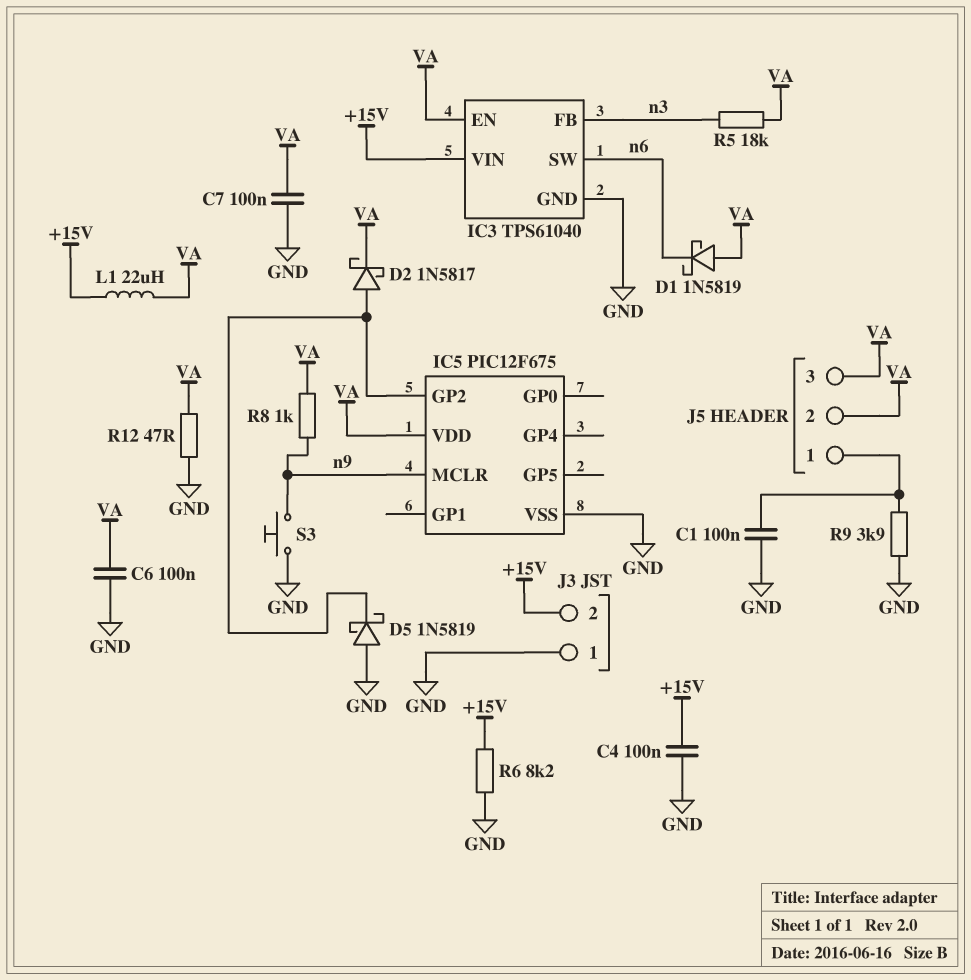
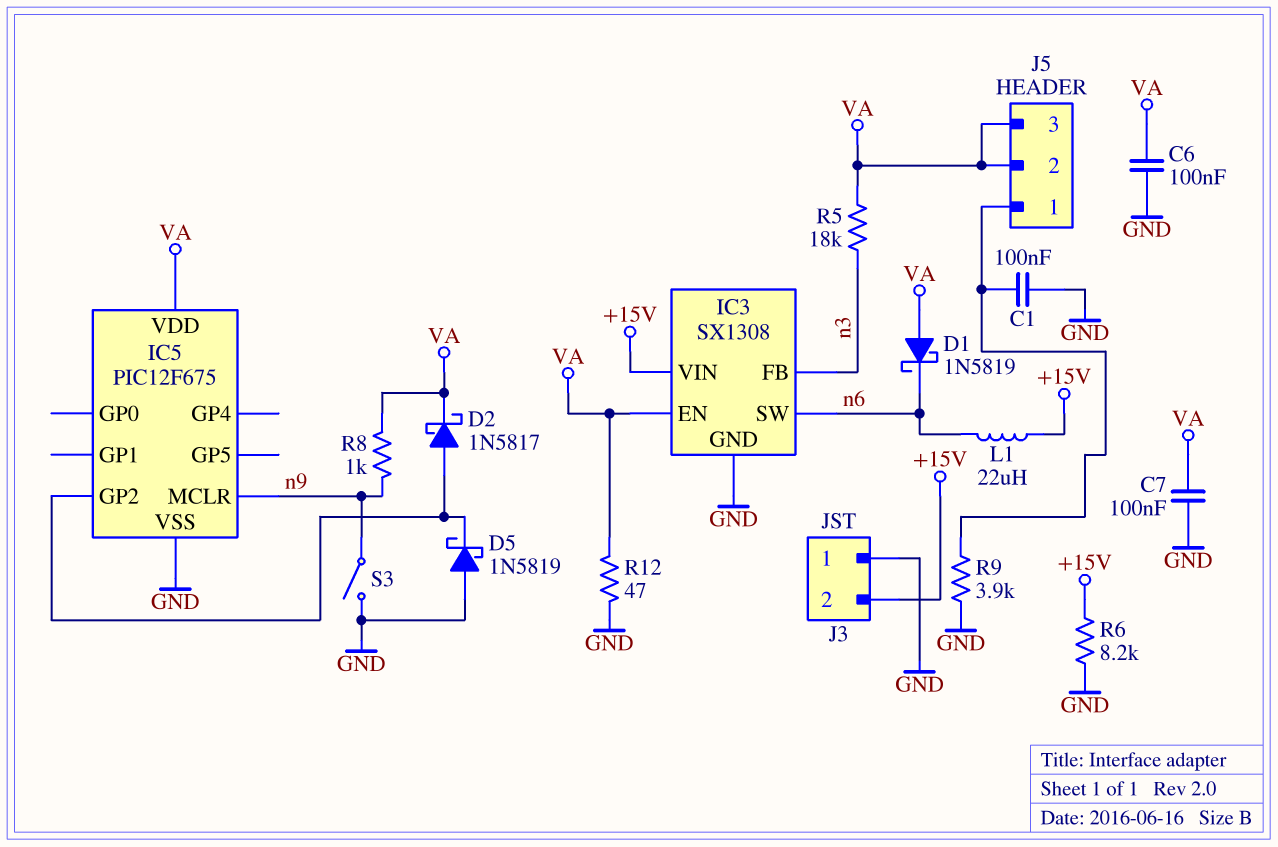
C4: 100nF (+15V, GND) -> none
IC3: TPS61040 -> SX1308
L1: 22uH (+15V, VA) -> 22uH (+15V, n6)
S3: button (GND, n9) -> switch (GND, n9)

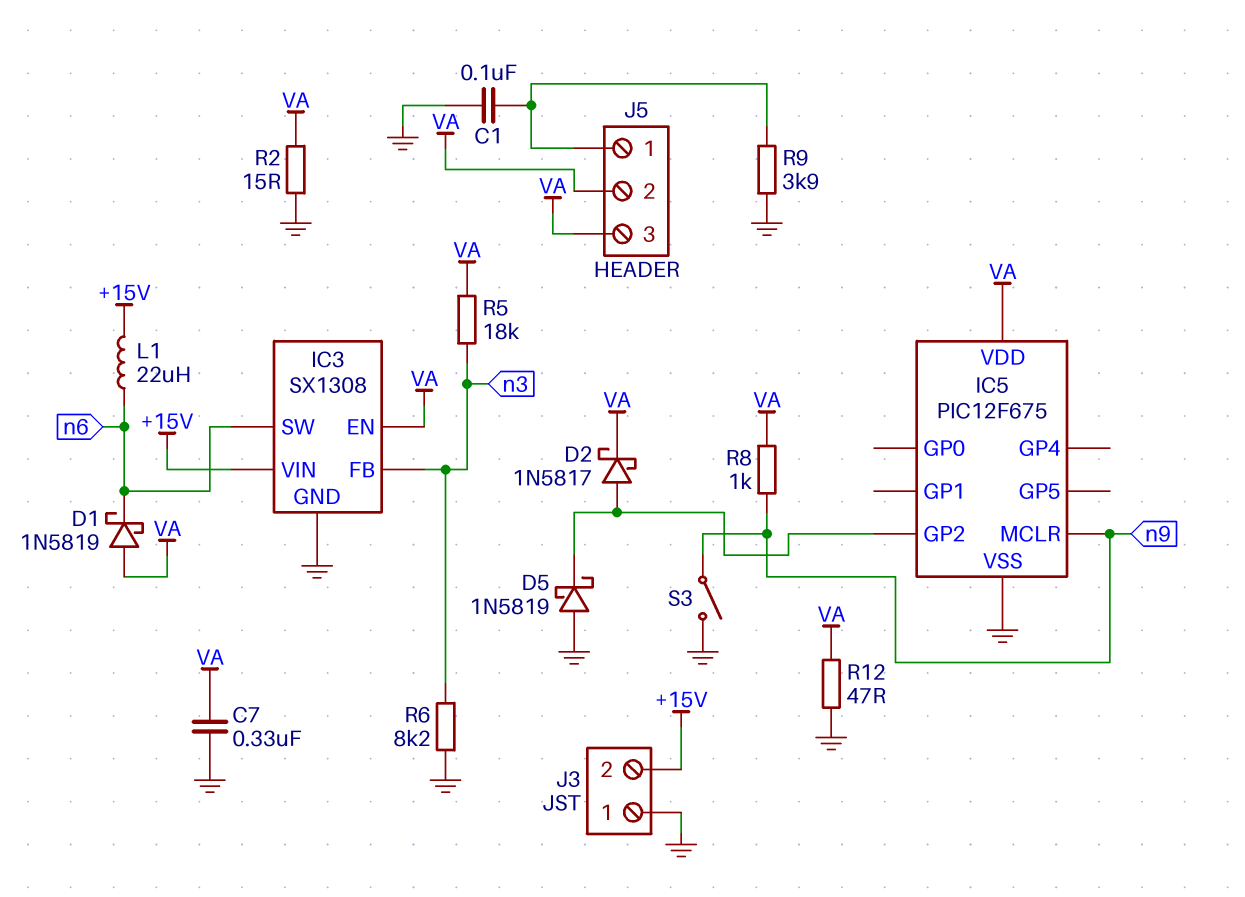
C6: 100nF (GND, VA) -> none
C7: 100nF (GND, VA) -> 330nF (GND, VA)
R2: none -> 15 (GND, VA)
R6: 8.2k (+15V, GND) -> 8.2k (GND, n3)

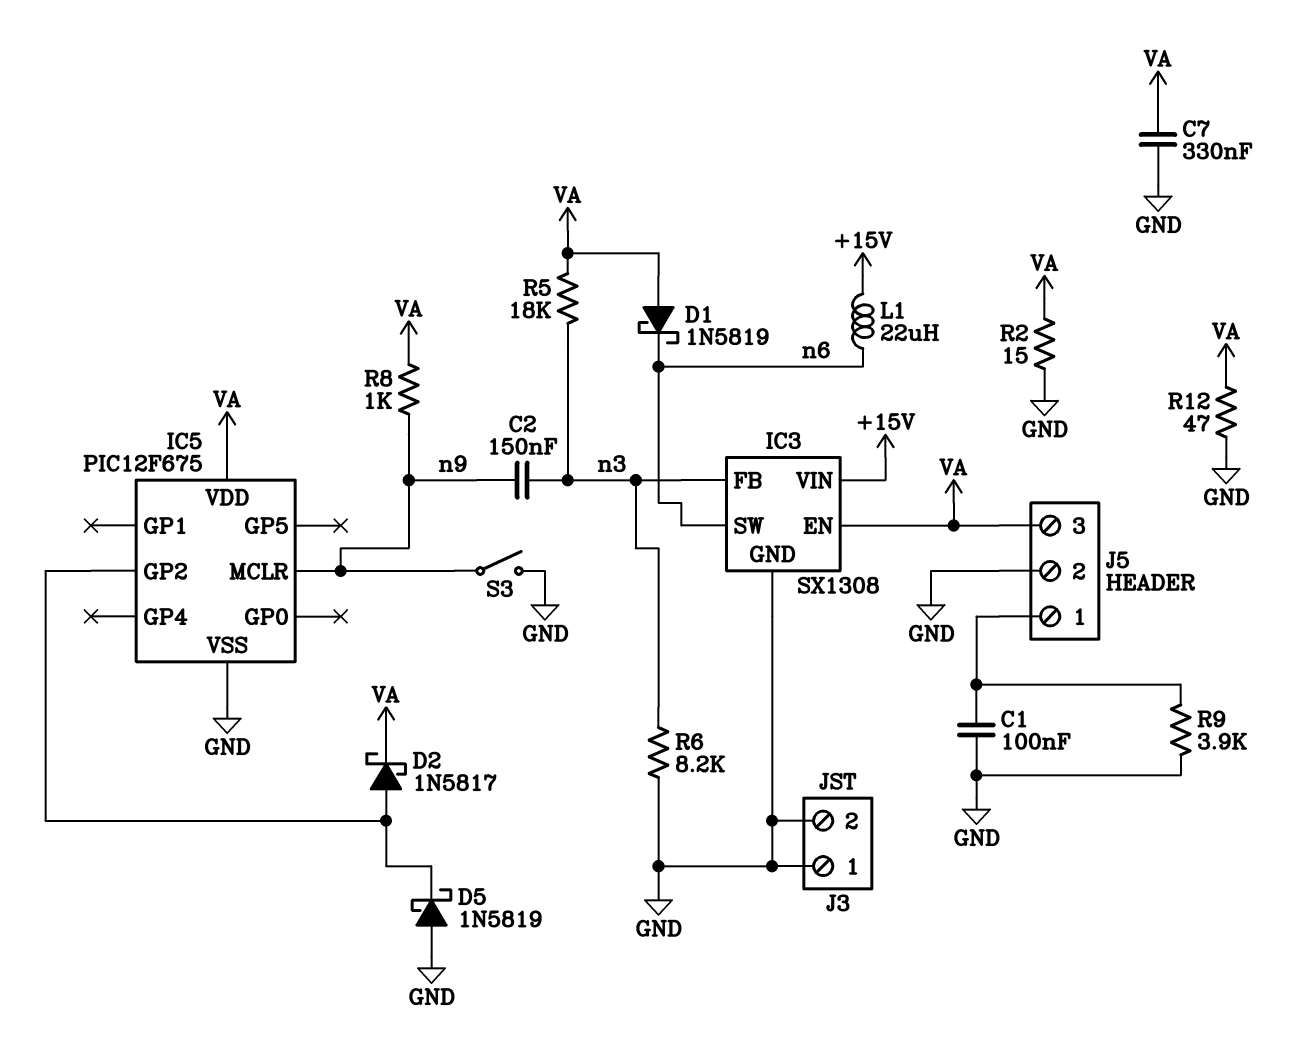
C2: none -> 150nF (n3, n9)
J3 pin 2: +15V -> GND
J5 pin 2: VA -> GND

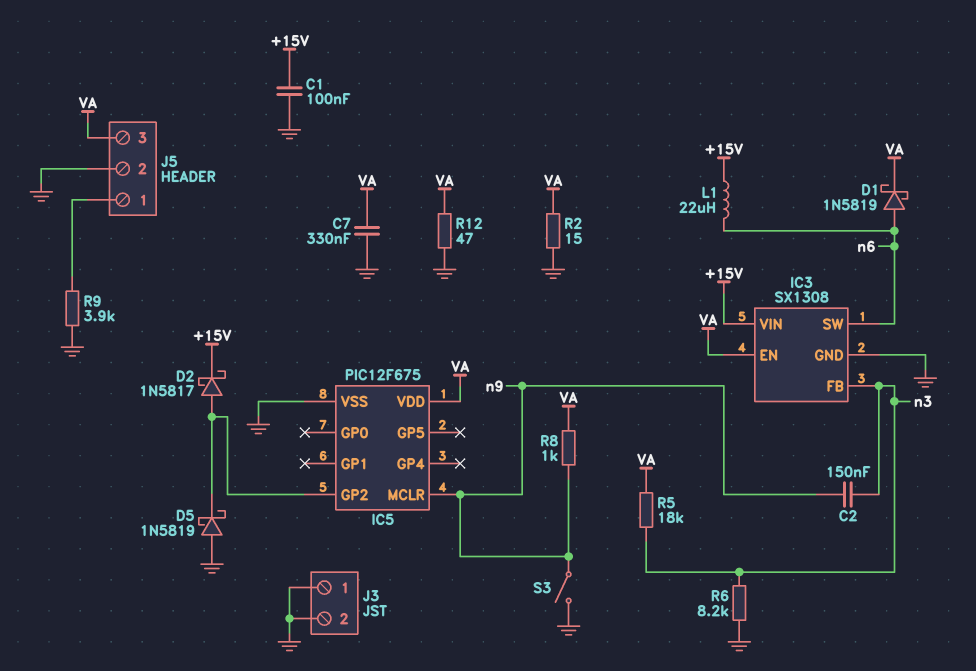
C1: 100nF (GND, J5/1) -> 100nF (+15V, GND)
D1: schottky 1N5819 (A VA, K n6) -> schottky 1N5819 (A n6, K VA)
D2: schottky 1N5817 (A IC5/GP2, K VA) -> schottky 1N5817 (A IC5/GP2, K +15V)

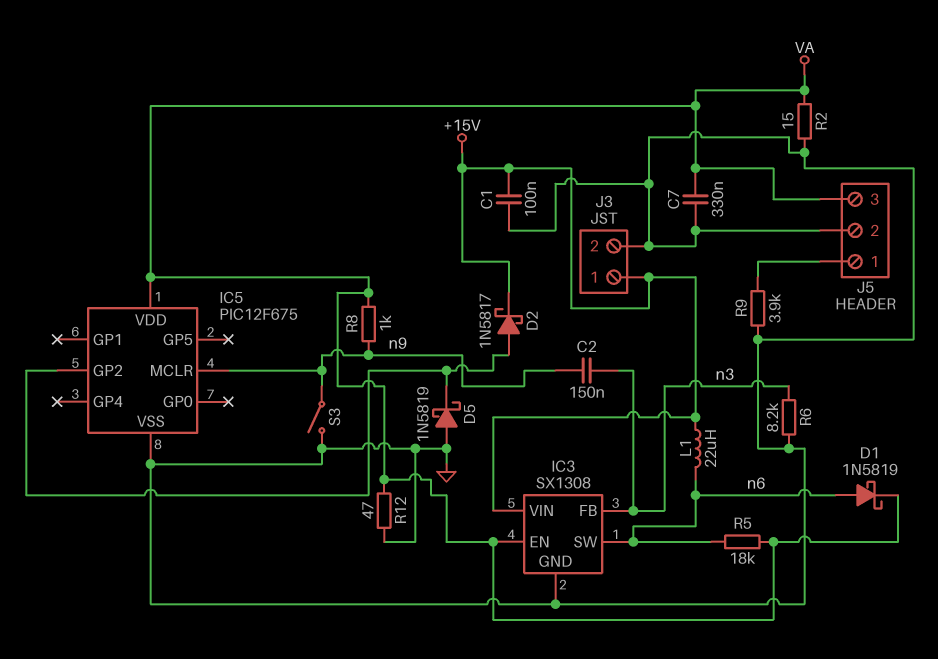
J3 pin 1: GND -> +15V
R5: 18k (VA, n3) -> 18k (VA, n6)

